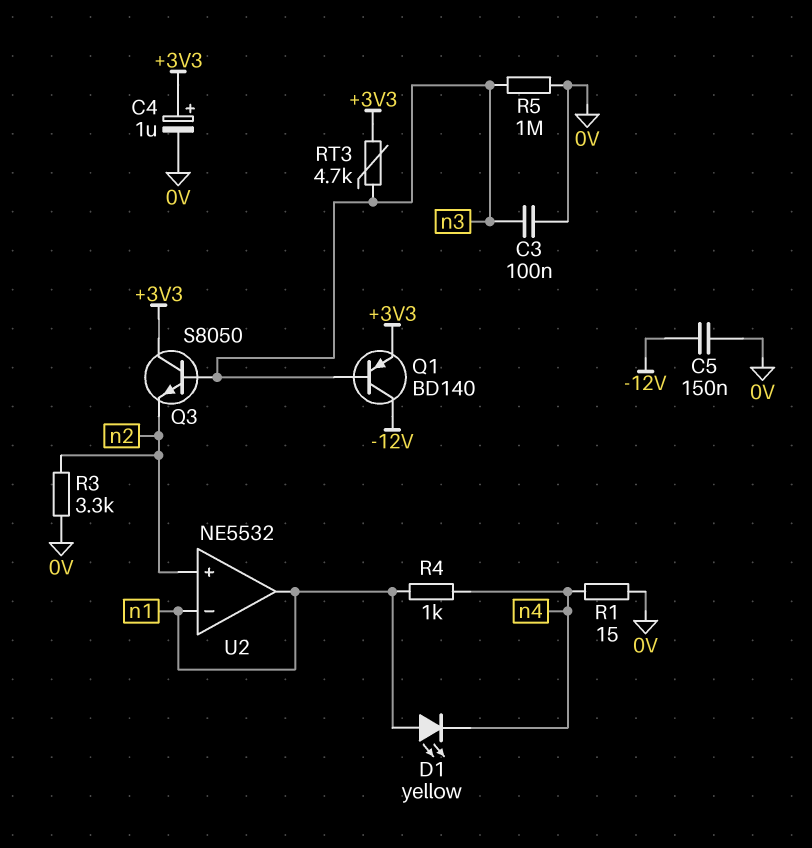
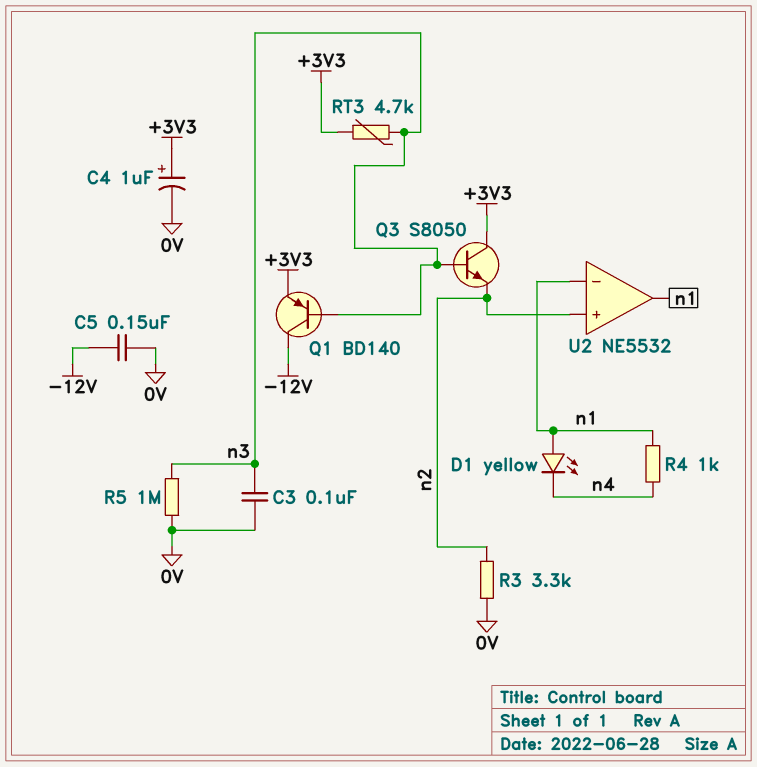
R1: 15 (0V, n4) -> none

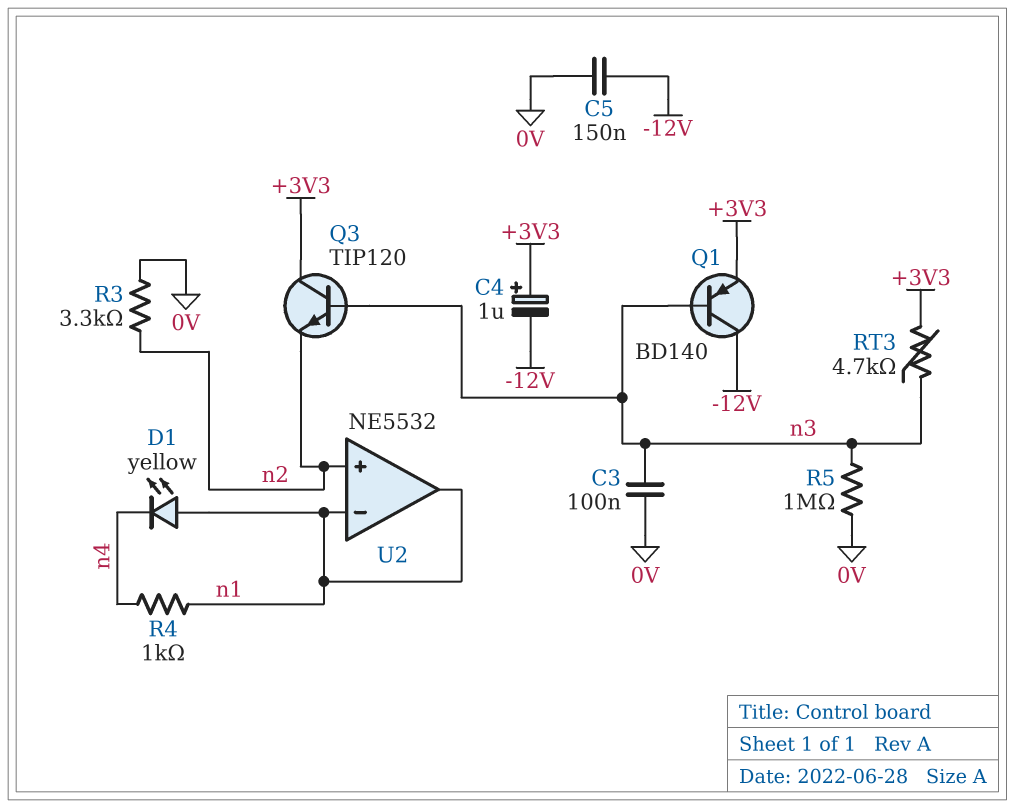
C4: 1uF (plus +3V3, minus 0V) -> 1uF (plus +3V3, minus -12V)
Q3: NPN S8050 (B n3, C +3V3, E n2) -> NPN TIP120 (B n3, C +3V3, E n2)

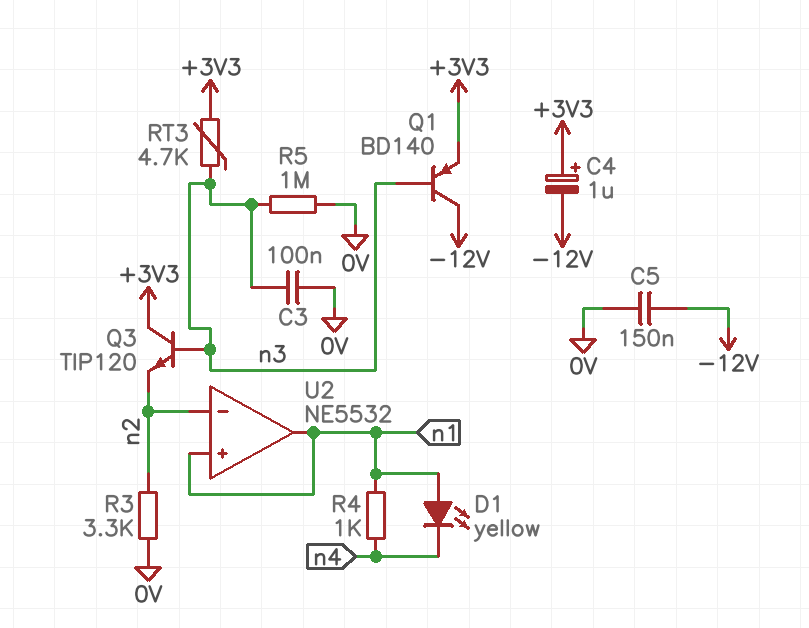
U2 pin in+: n2 -> n1
U2 pin in-: n1 -> n2

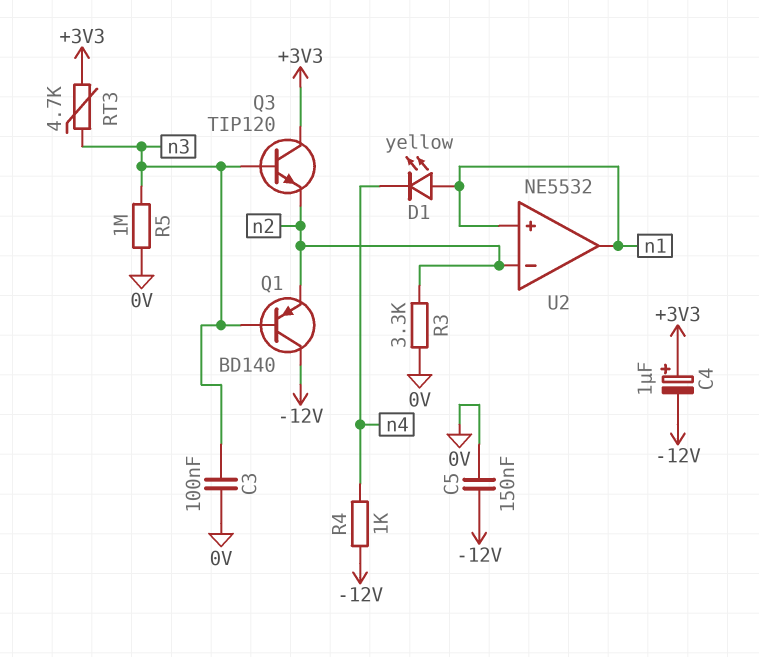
Q1: PNP BD140 (B n3, C -12V, E +3V3) -> PNP BD140 (B n3, C -12V, E n2)
R4: 1k (n1, n4) -> 1k (-12V, n4)

